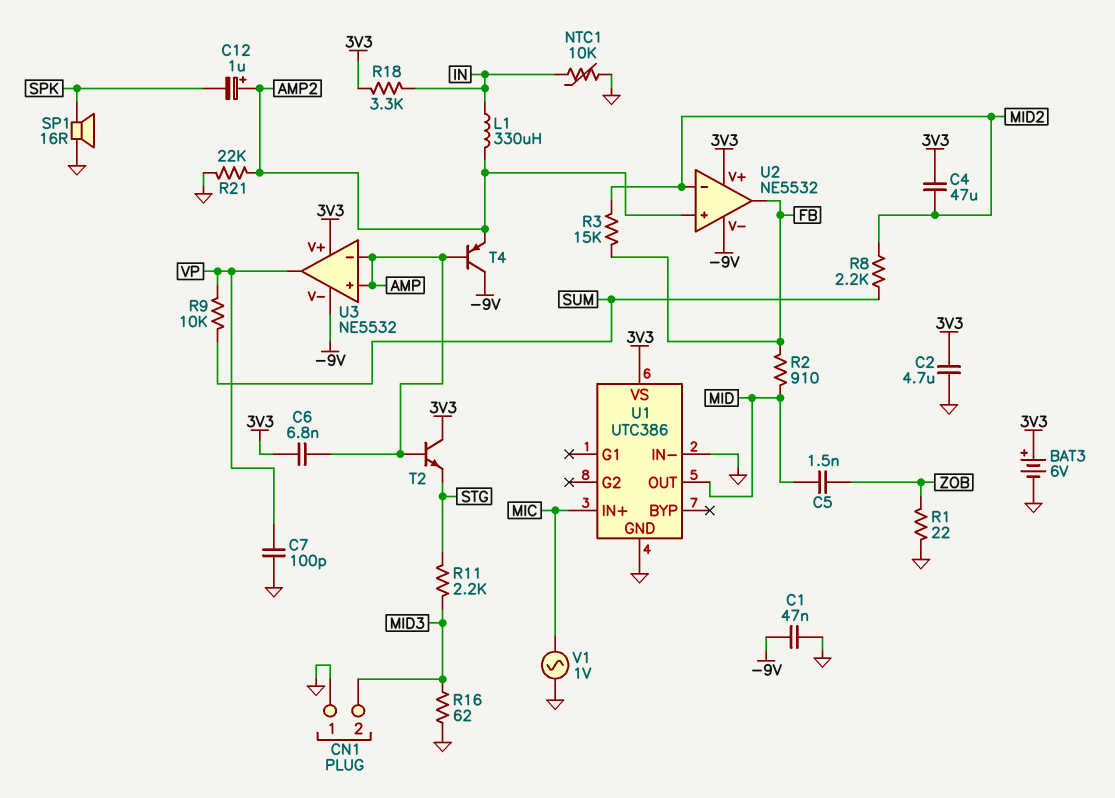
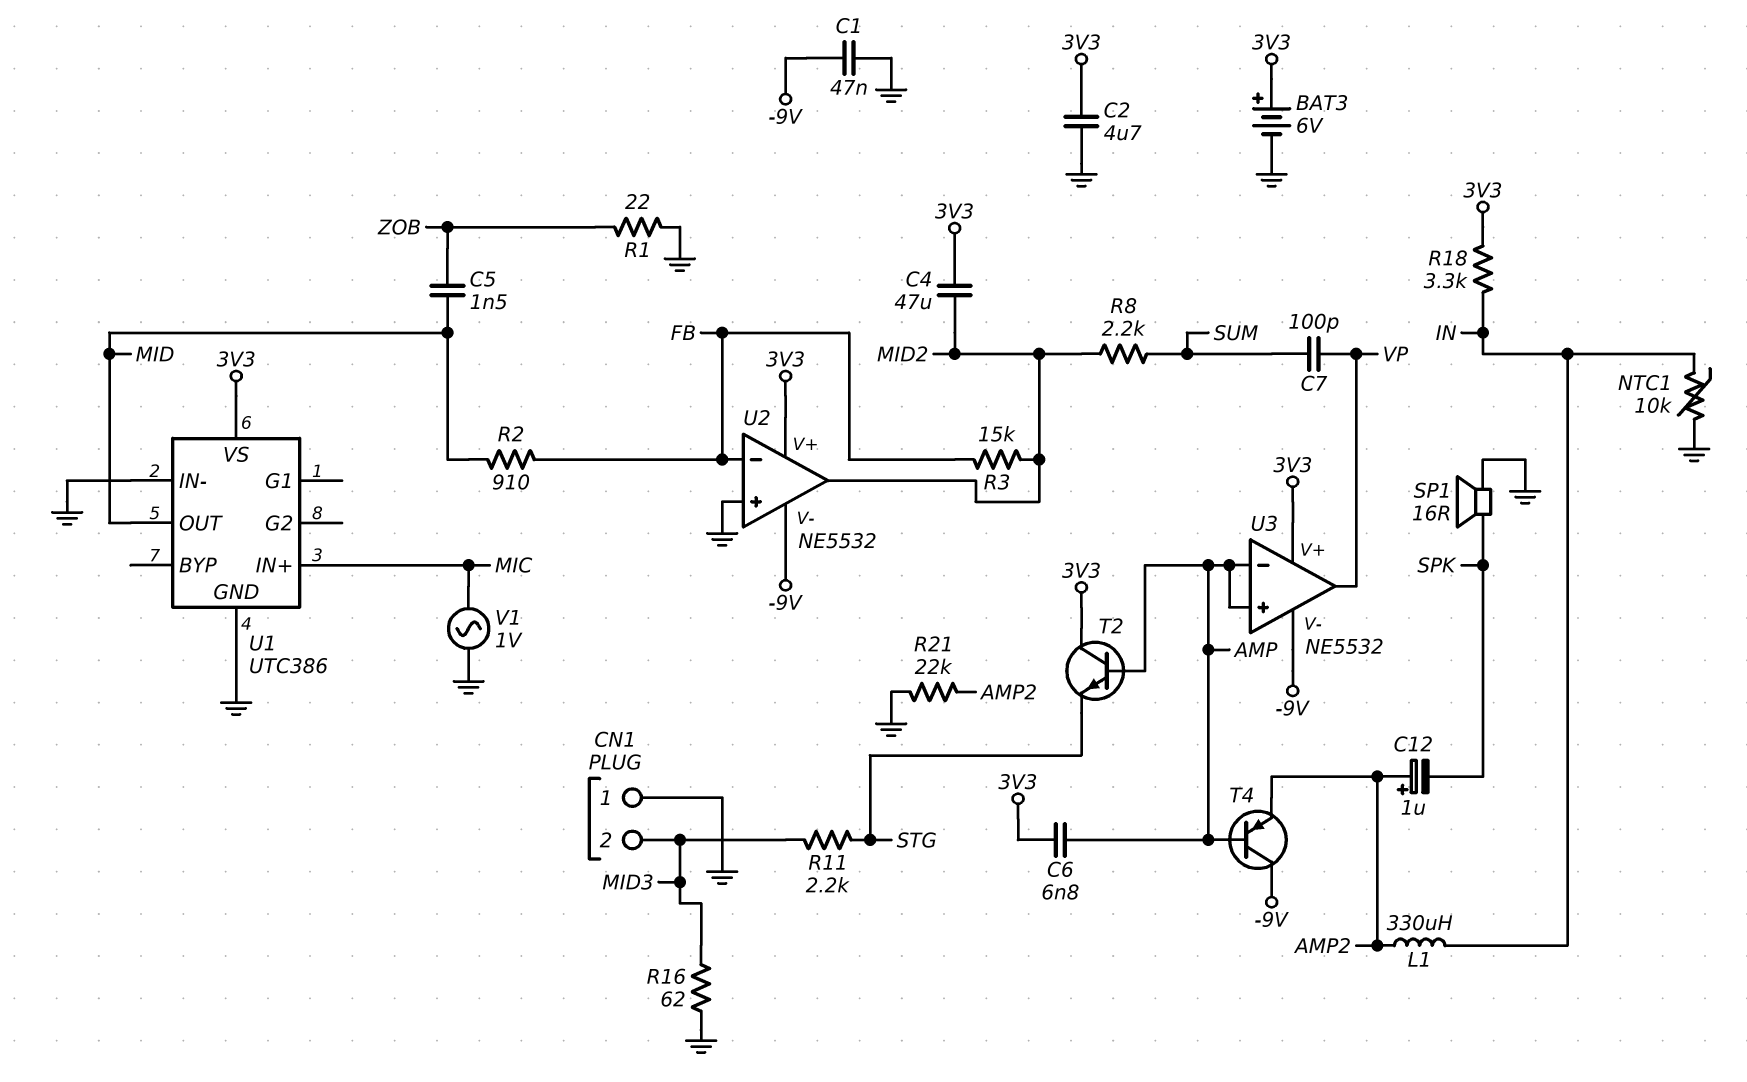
C7: 100pF (GND, VP) -> 100pF (SUM, VP)
R9: 10k (SUM, VP) -> none
U2 pin in+: AMP2 -> GND
U2 pin in-: MID2 -> FB
U2 pin out: FB -> MID2

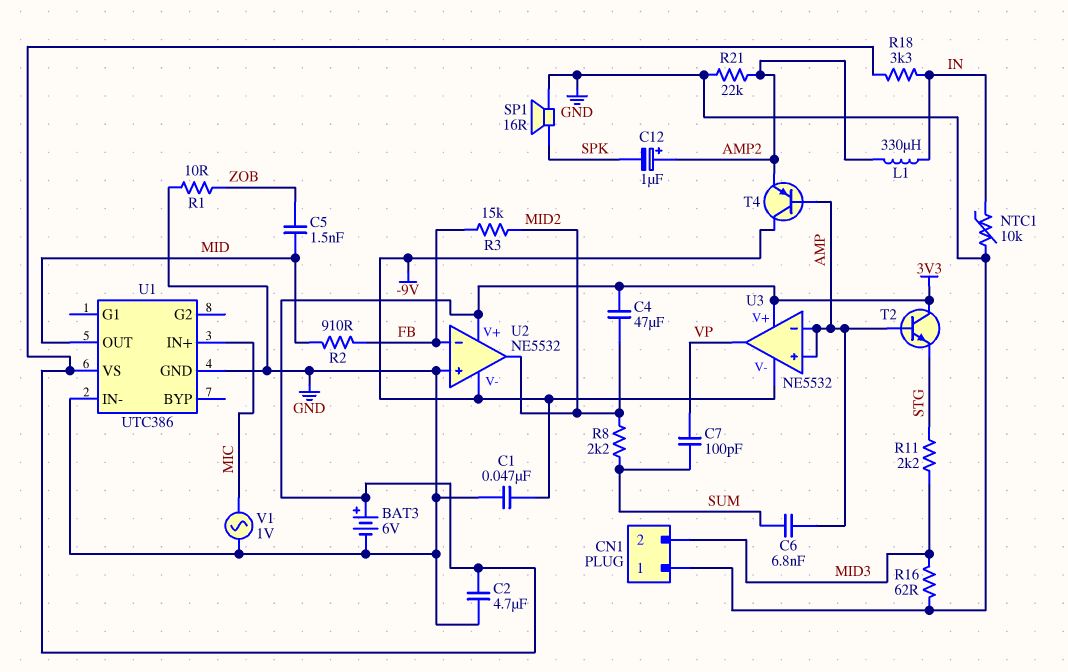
C6: 6.8nF (3V3, AMP) -> 6.8nF (AMP, SUM)
R1: 22 (GND, ZOB) -> 10 (GND, ZOB)

